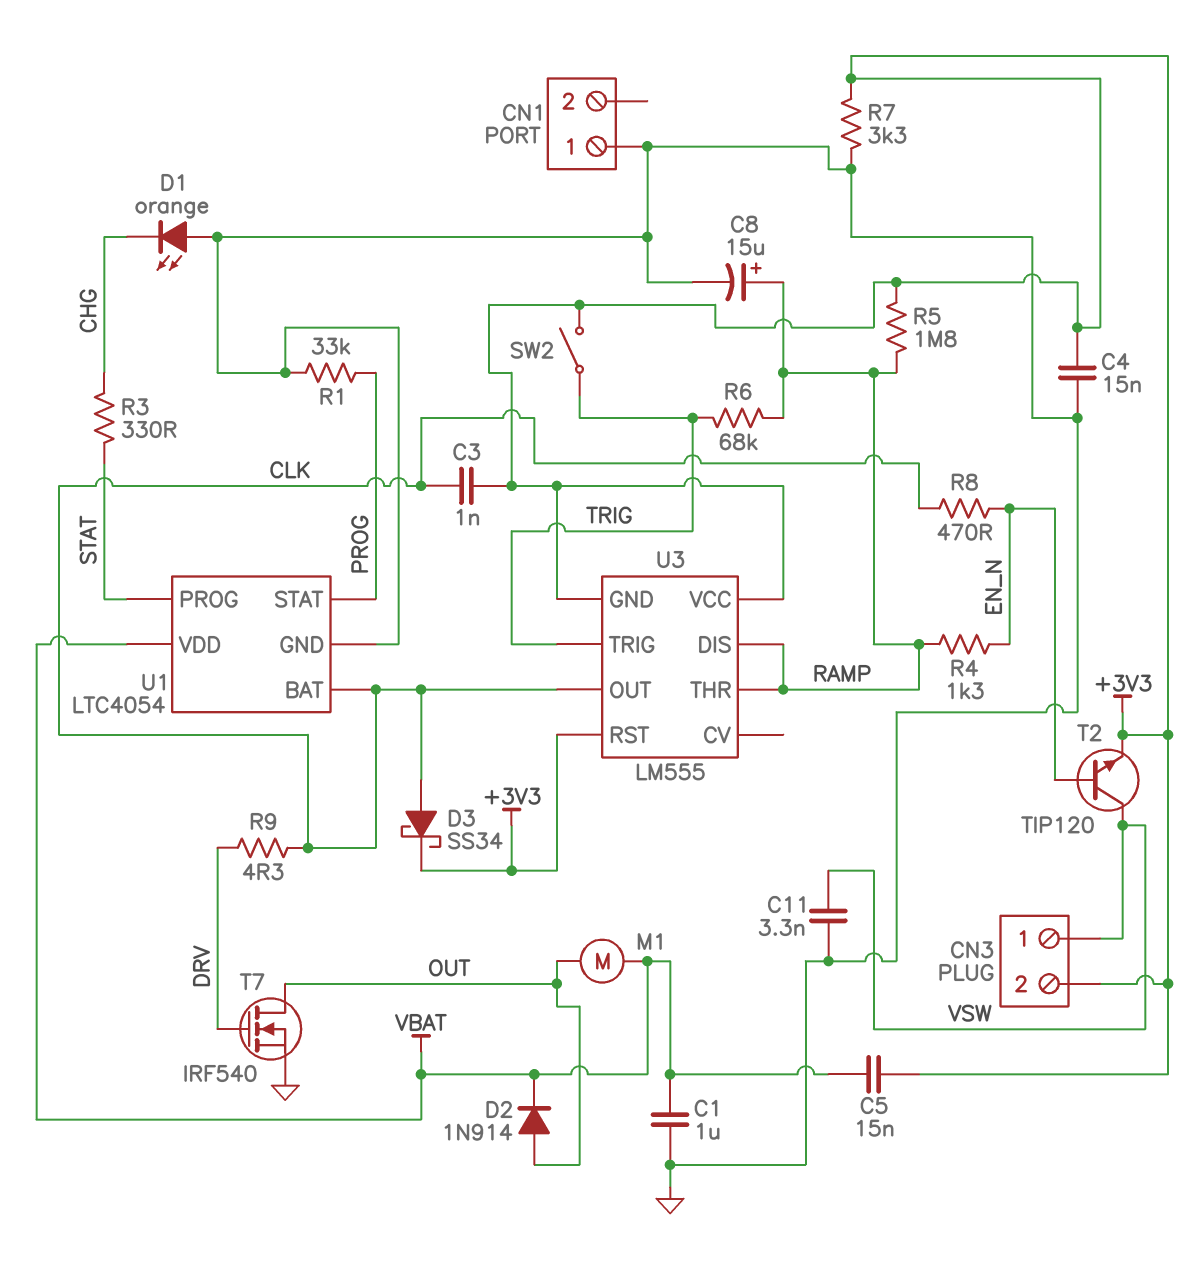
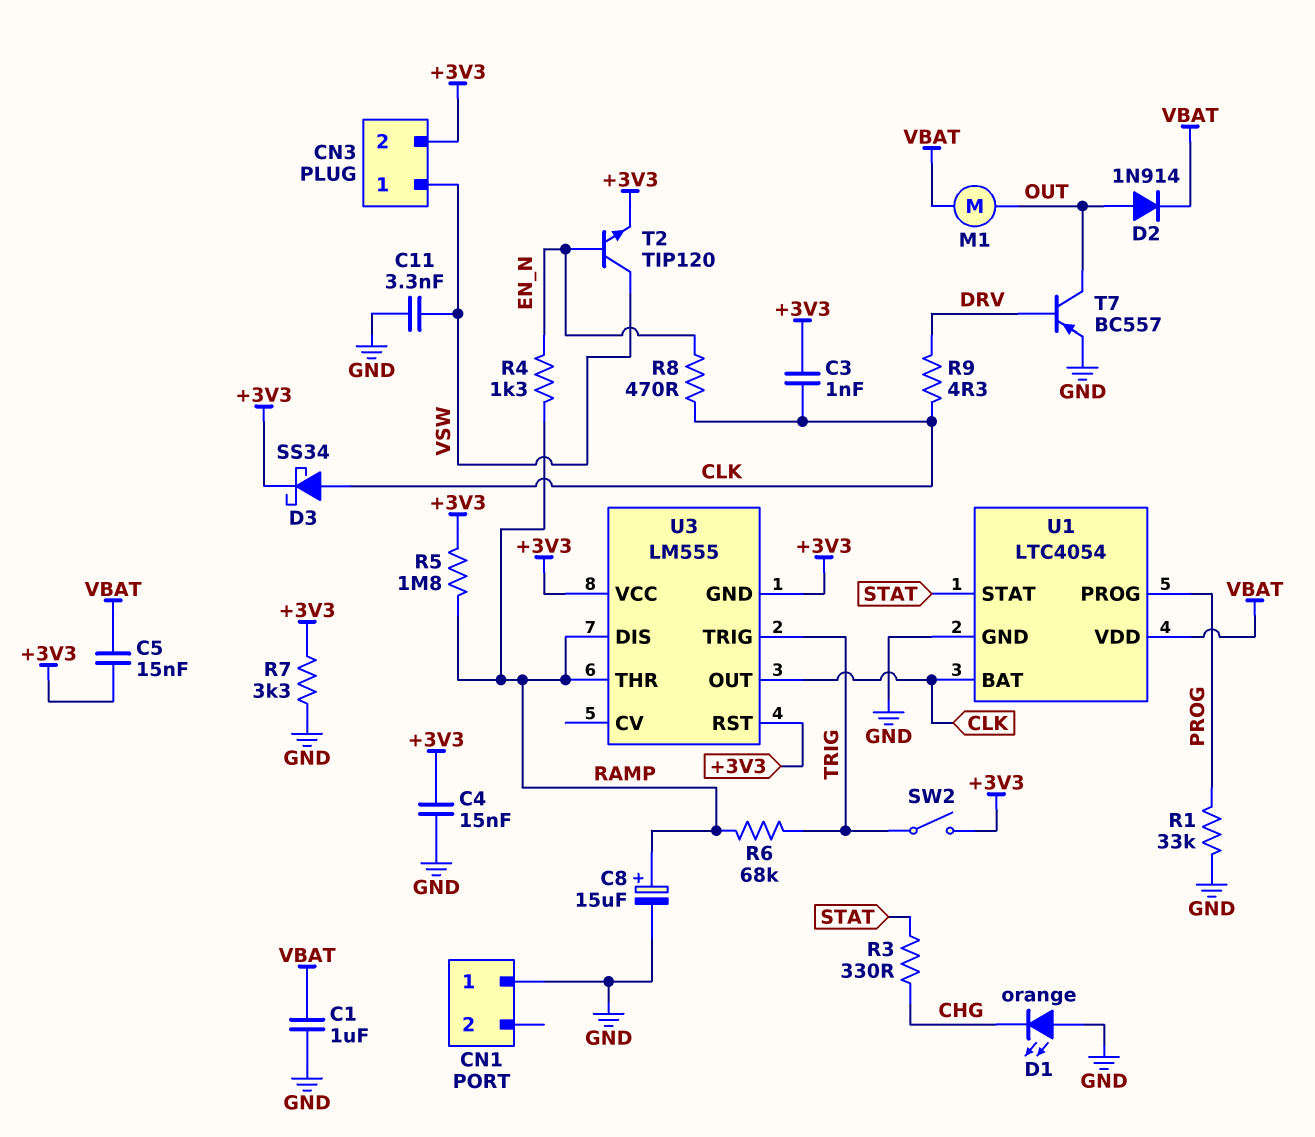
T7: NMOS IRF540 (G DRV, D OUT, S GND) -> PNP BC557 (B DRV, C OUT, E GND)
U1 pin PROG: STAT -> PROG
U1 pin STAT: PROG -> STAT

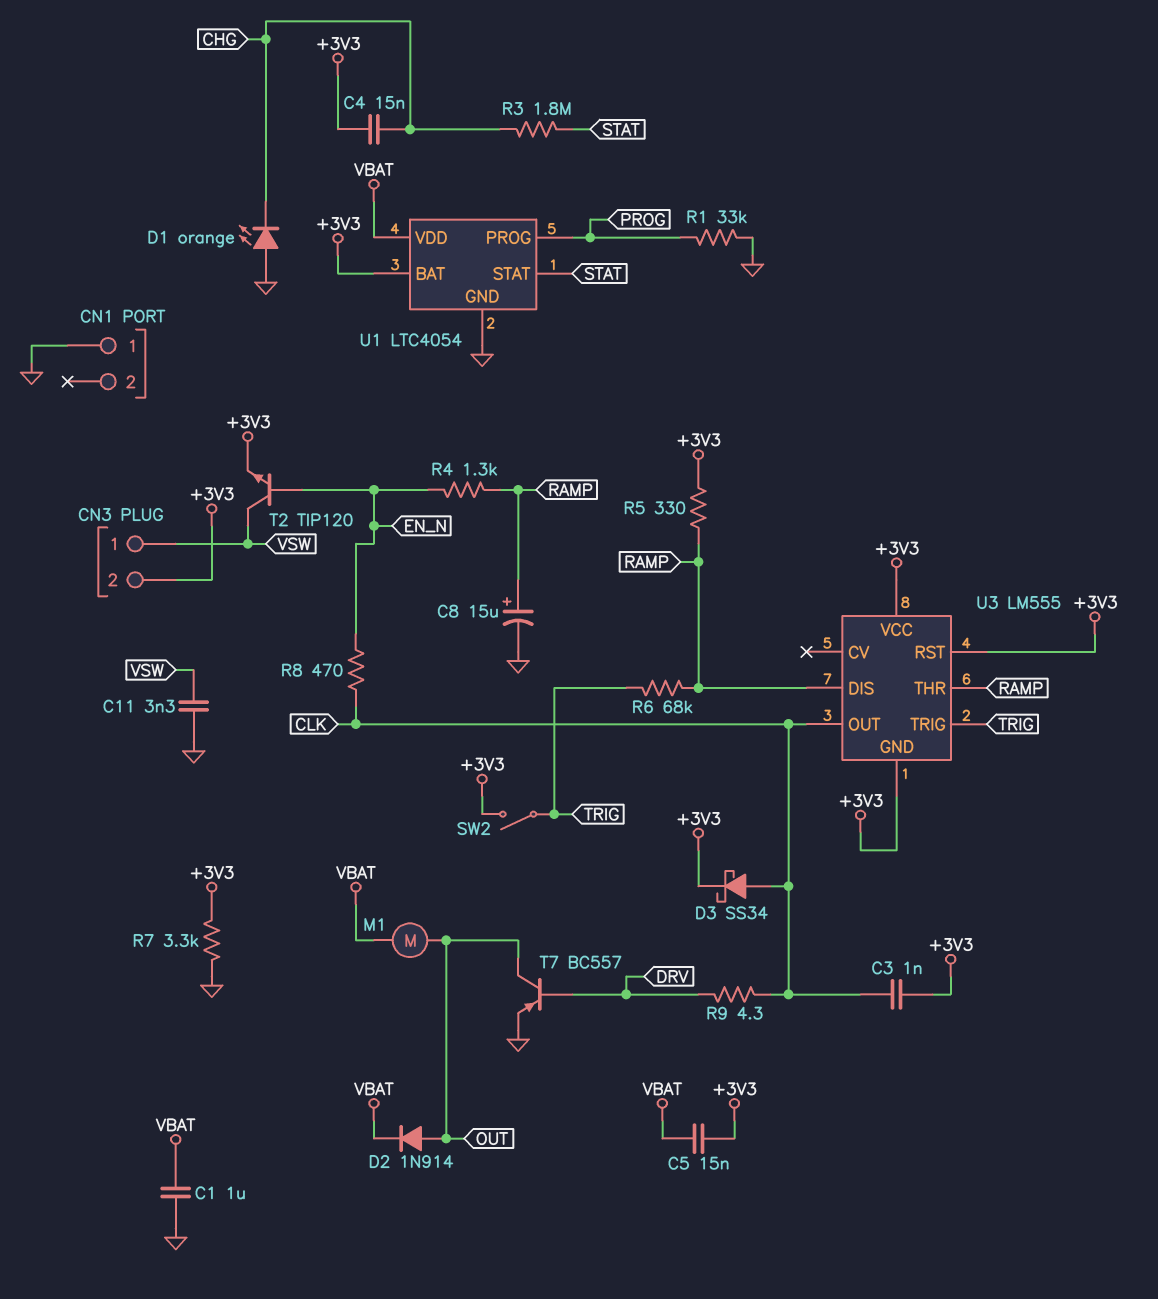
C4: 15nF (+3V3, GND) -> 15nF (+3V3, CHG)
R3: 330 (CHG, STAT) -> 1.8M (CHG, STAT)
R5: 1.8M (+3V3, RAMP) -> 330 (+3V3, RAMP)
U1 pin BAT: CLK -> +3V3

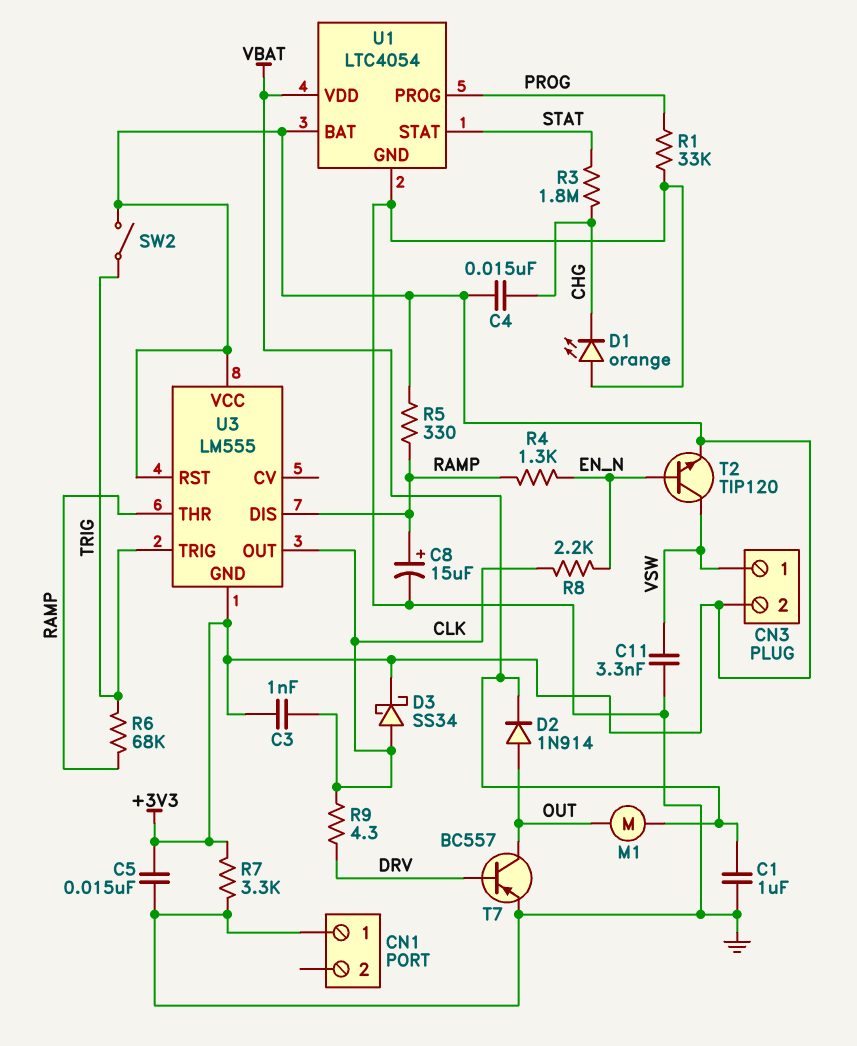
C5: 15nF (+3V3, VBAT) -> 15nF (+3V3, GND)
R8: 470 (CLK, EN_N) -> 2.2k (CLK, EN_N)

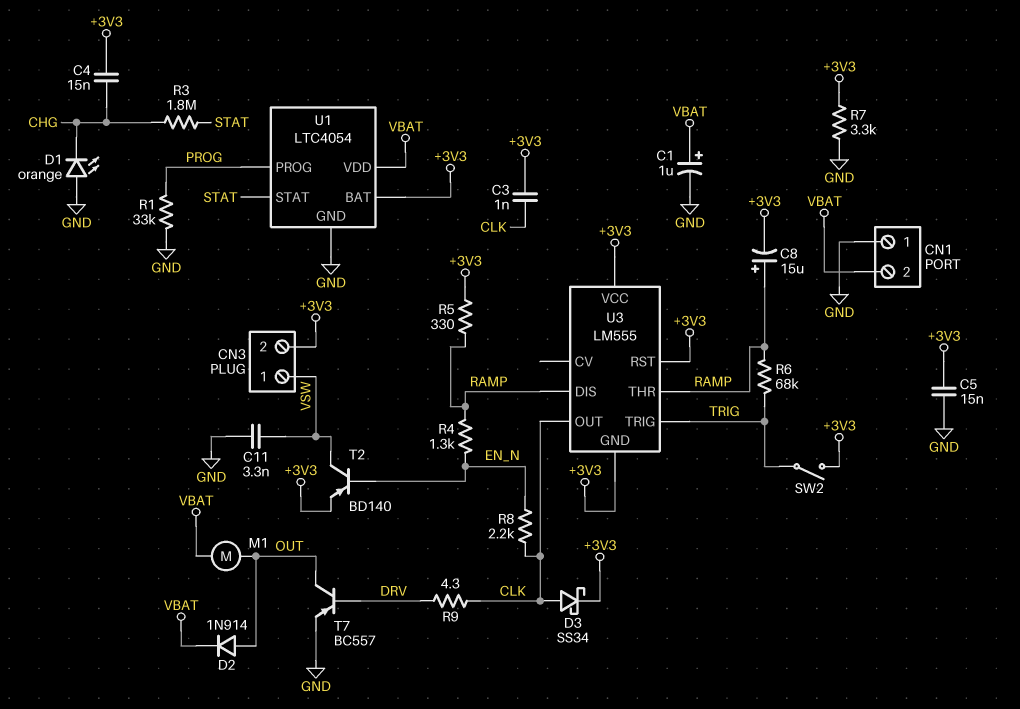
C1: 1uF (GND, VBAT) -> 1uF (plus VBAT, minus GND)
C8: 15uF (plus RAMP, minus GND) -> 15uF (plus RAMP, minus +3V3)
CN1 pin 2: none -> VBAT
T2: NPN TIP120 (B EN_N, C VSW, E +3V3) -> PNP BD140 (B EN_N, C VSW, E +3V3)

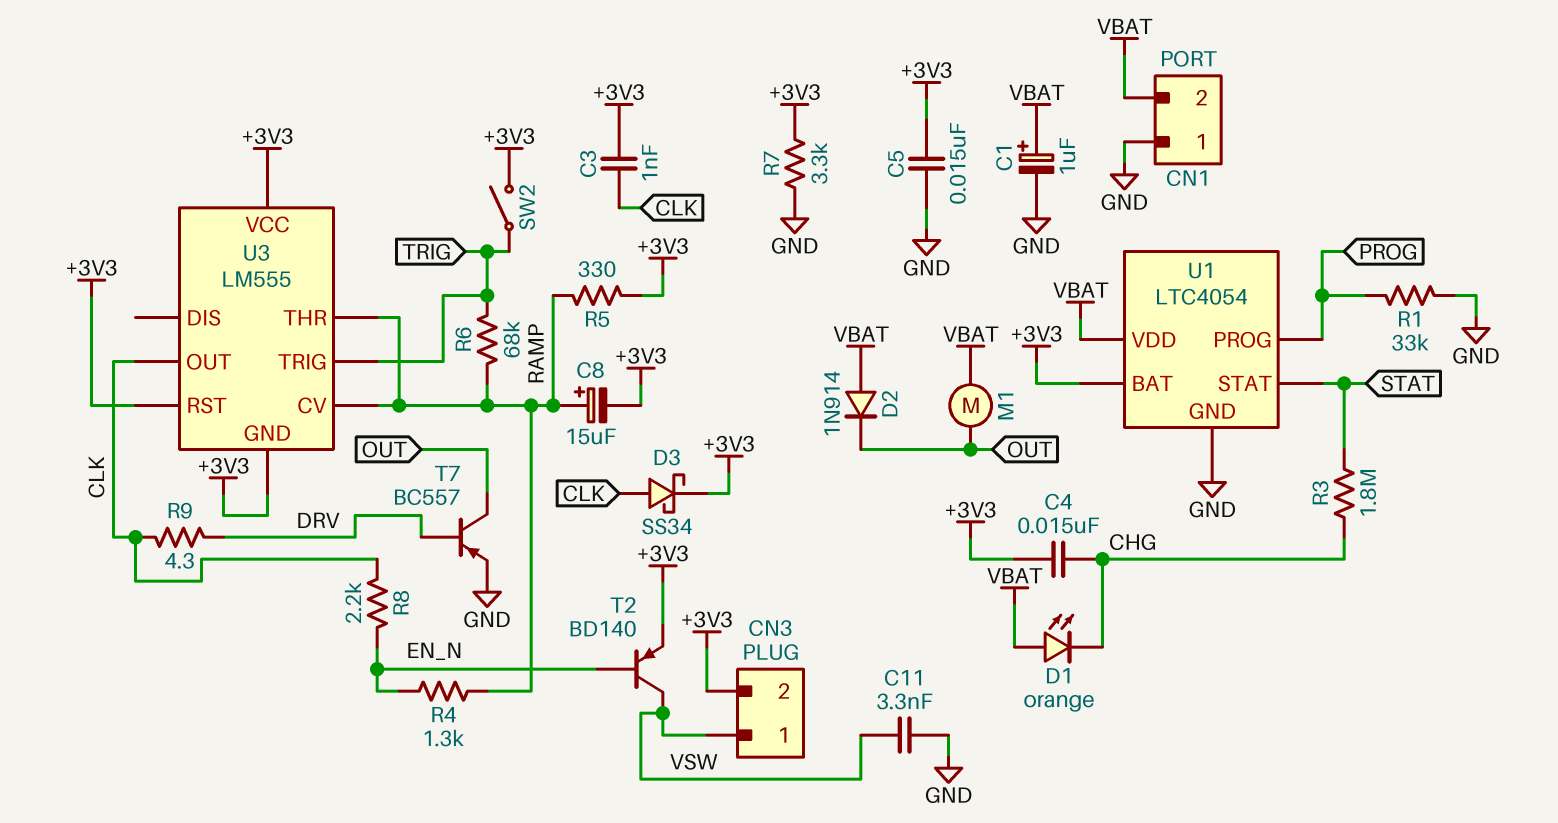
D1: LED orange (A GND, K CHG) -> LED orange (A VBAT, K CHG)
D2: diode 1N914 (A OUT, K VBAT) -> diode 1N914 (A VBAT, K OUT)
U3 pin CV: none -> RAMP
U3 pin DIS: RAMP -> none

